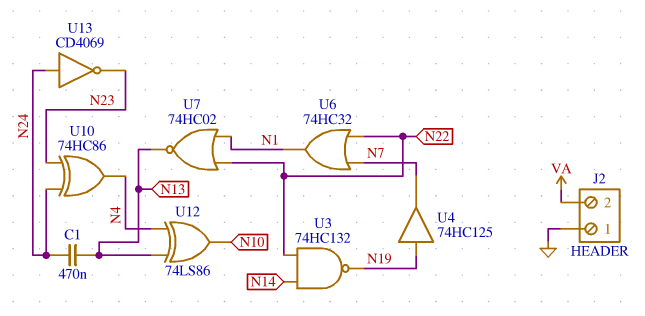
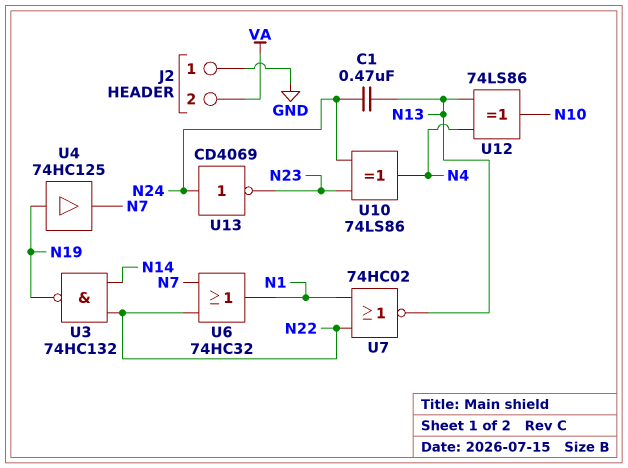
U10: XOR 74HC86 (in N23, in N24, out N4) -> XOR 74LS86 (in N23, in N24, out N4)

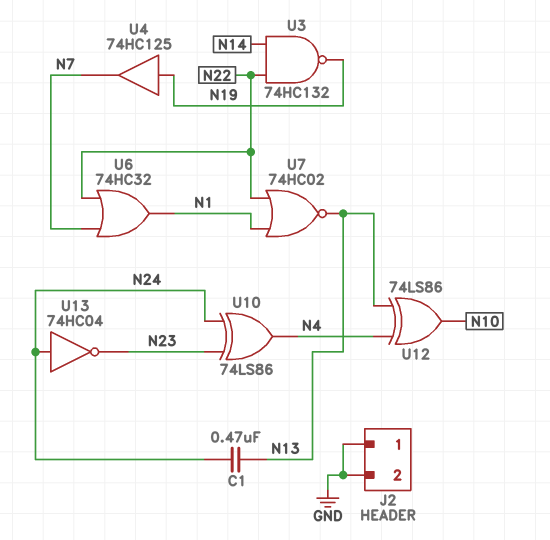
J2 pin 2: VA -> GND
U13: NOT CD4069 (in N24, out N23) -> NOT 74HC04 (in N24, out N23)

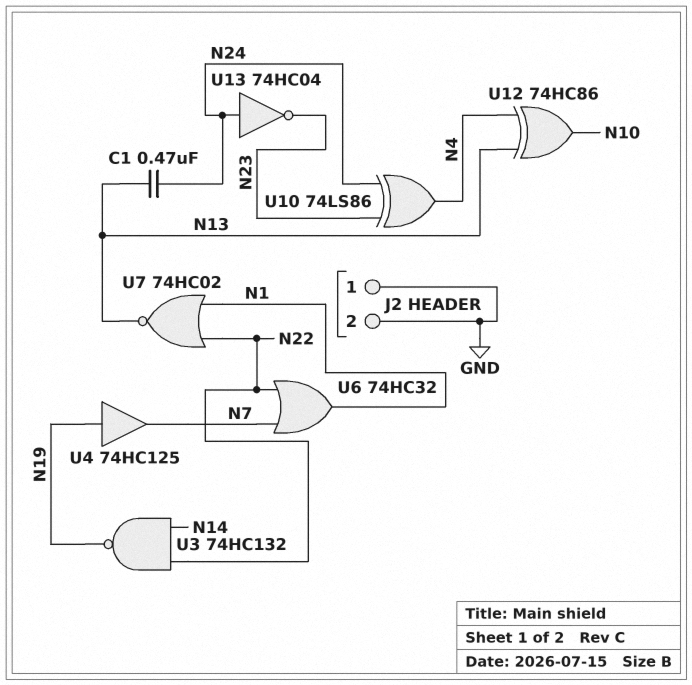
U12: XOR 74LS86 (in N4, in N13, out N10) -> XOR 74HC86 (in N4, in N13, out N10)

